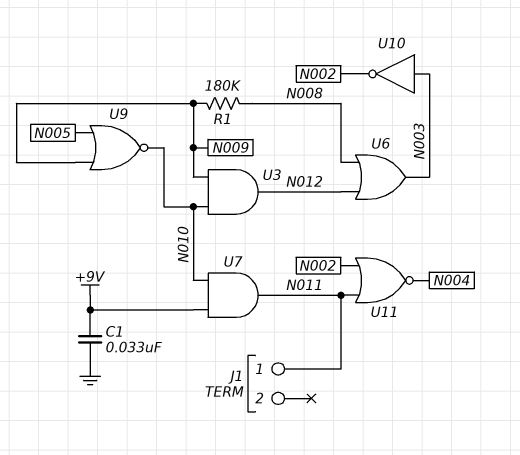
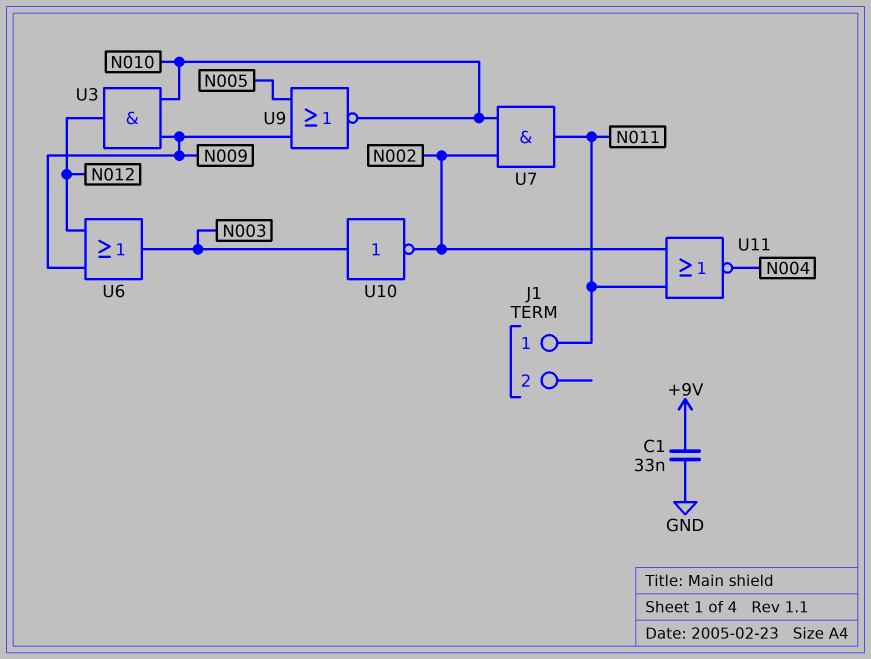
R1: 180k (N008, N009) -> none
U6: OR (in N008, in N012, out N003) -> OR (in N009, in N012, out N003)
U7: AND (in +9V, in N010, out N011) -> AND (in N002, in N010, out N011)

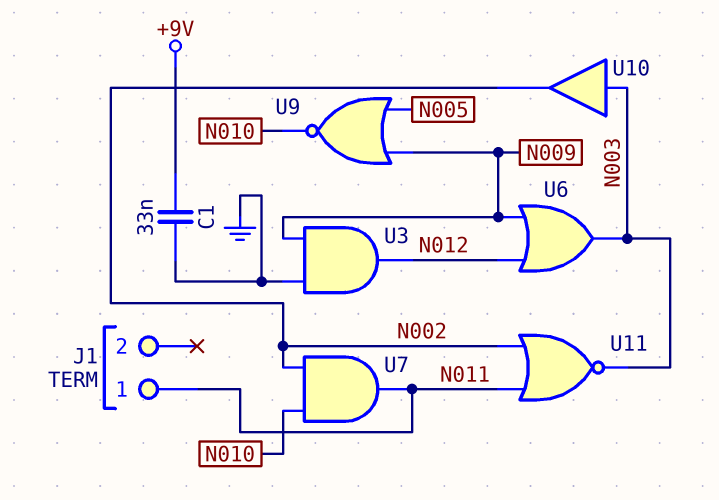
U3: AND (in N009, in N010, out N012) -> AND (in GND, in N009, out N012)
U10: NOT (in N003, out N002) -> buffer (in N003, out N002)
U11: NOR (in N002, in N011, out N004) -> NOR (in N002, in N011, out N003)

